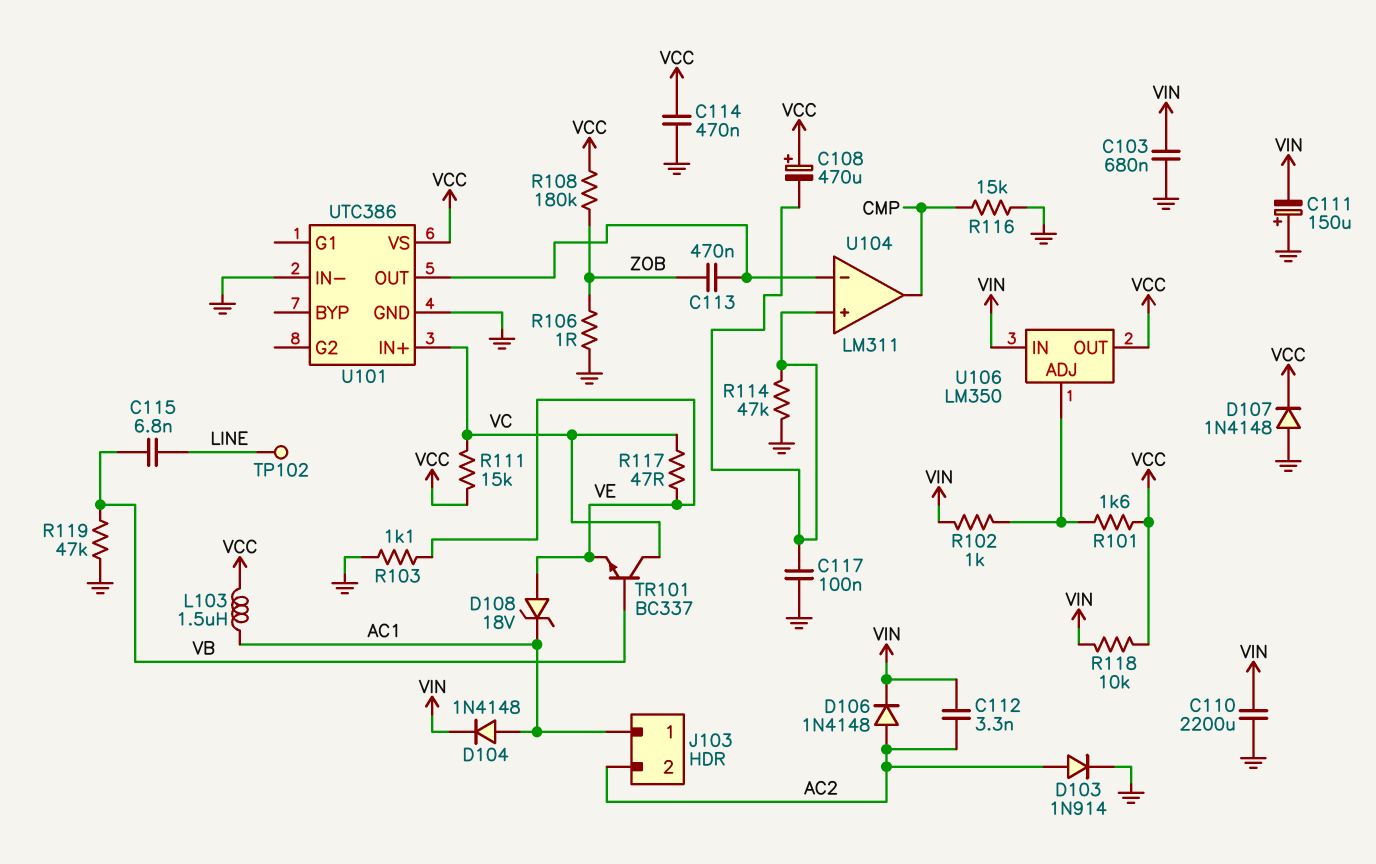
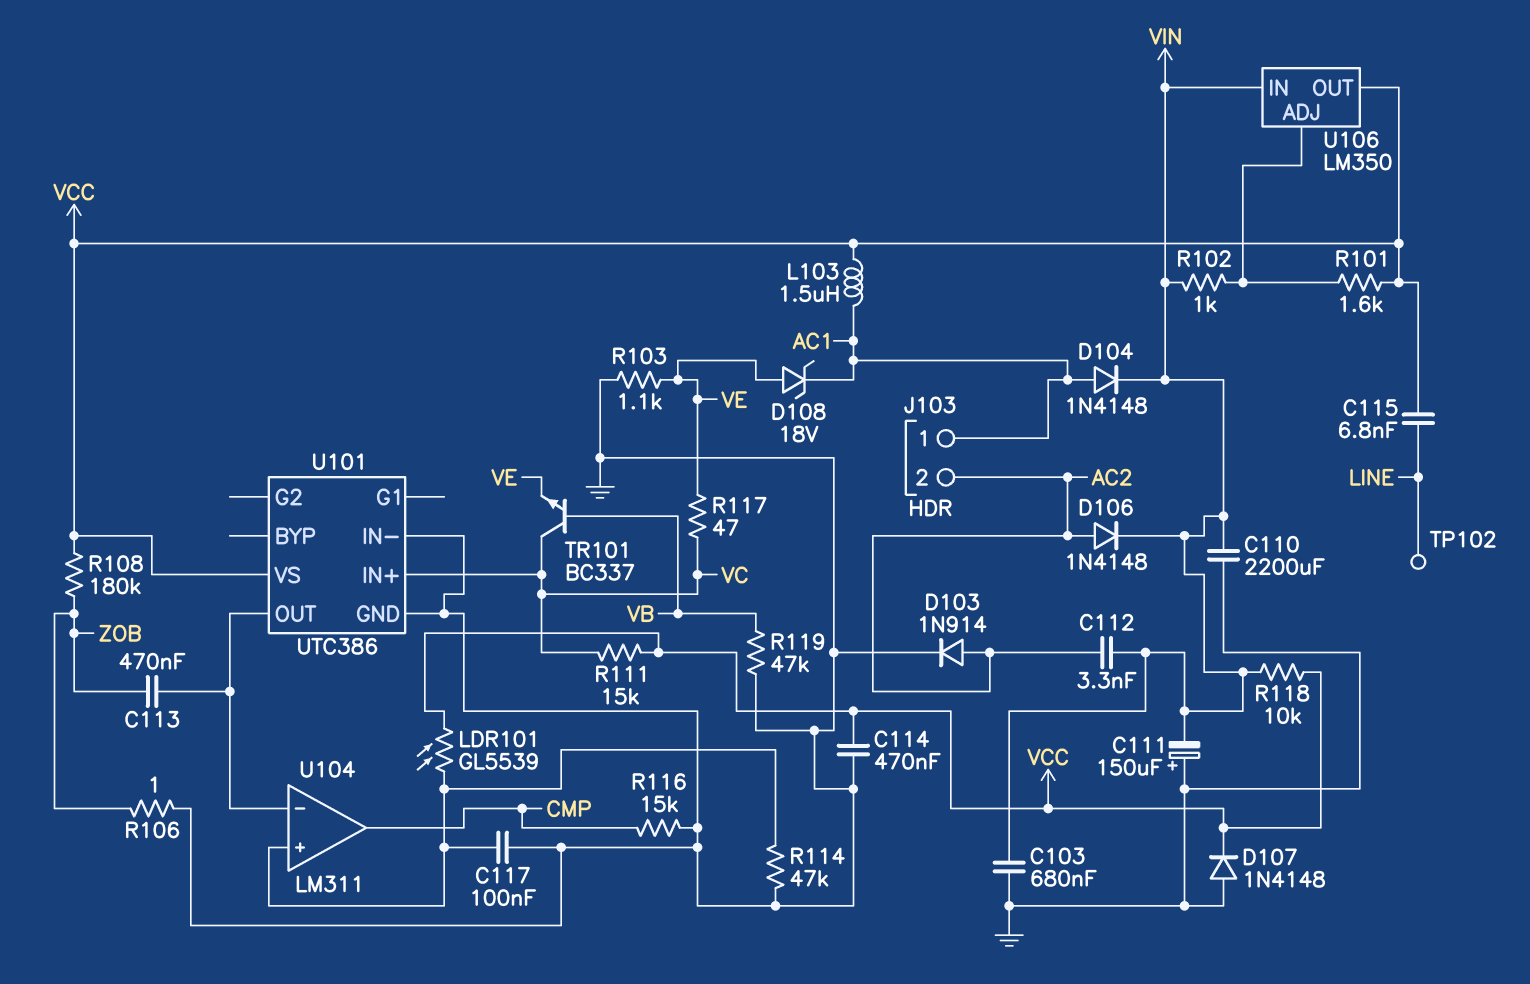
C108: 470uF (plus VCC, minus U104/in+) -> none
C115: 6.8nF (LINE, VB) -> 6.8nF (LINE, VCC)
LDR101: none -> GL5539 (U104/in+, VCC)

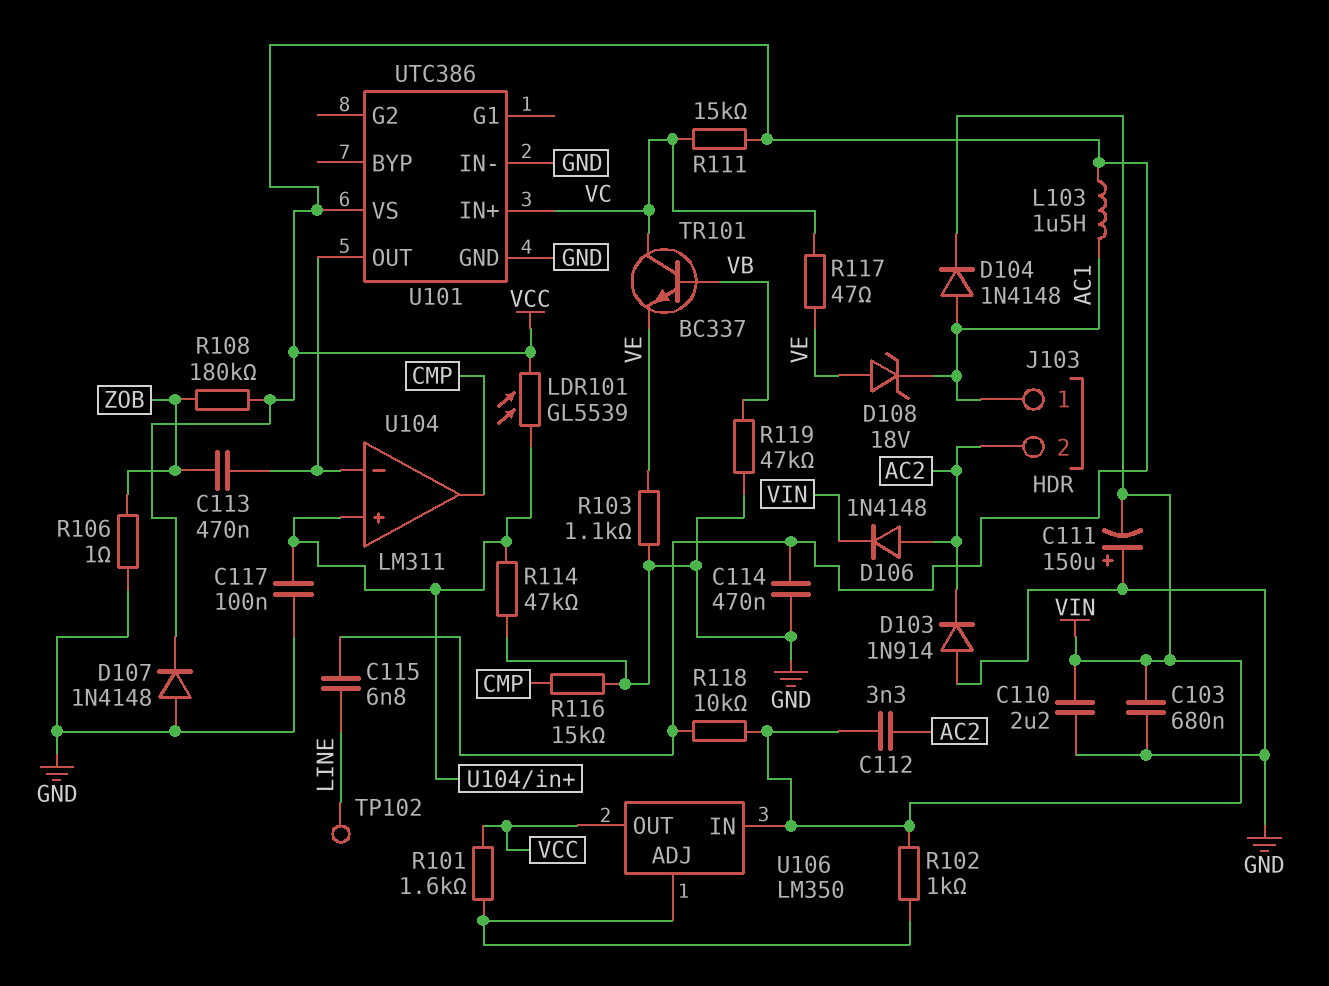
C110: 2200uF (GND, VIN) -> 2.2uF (GND, VIN)
D103: diode 1N914 (A AC2, K GND) -> diode 1N914 (A GND, K AC2)

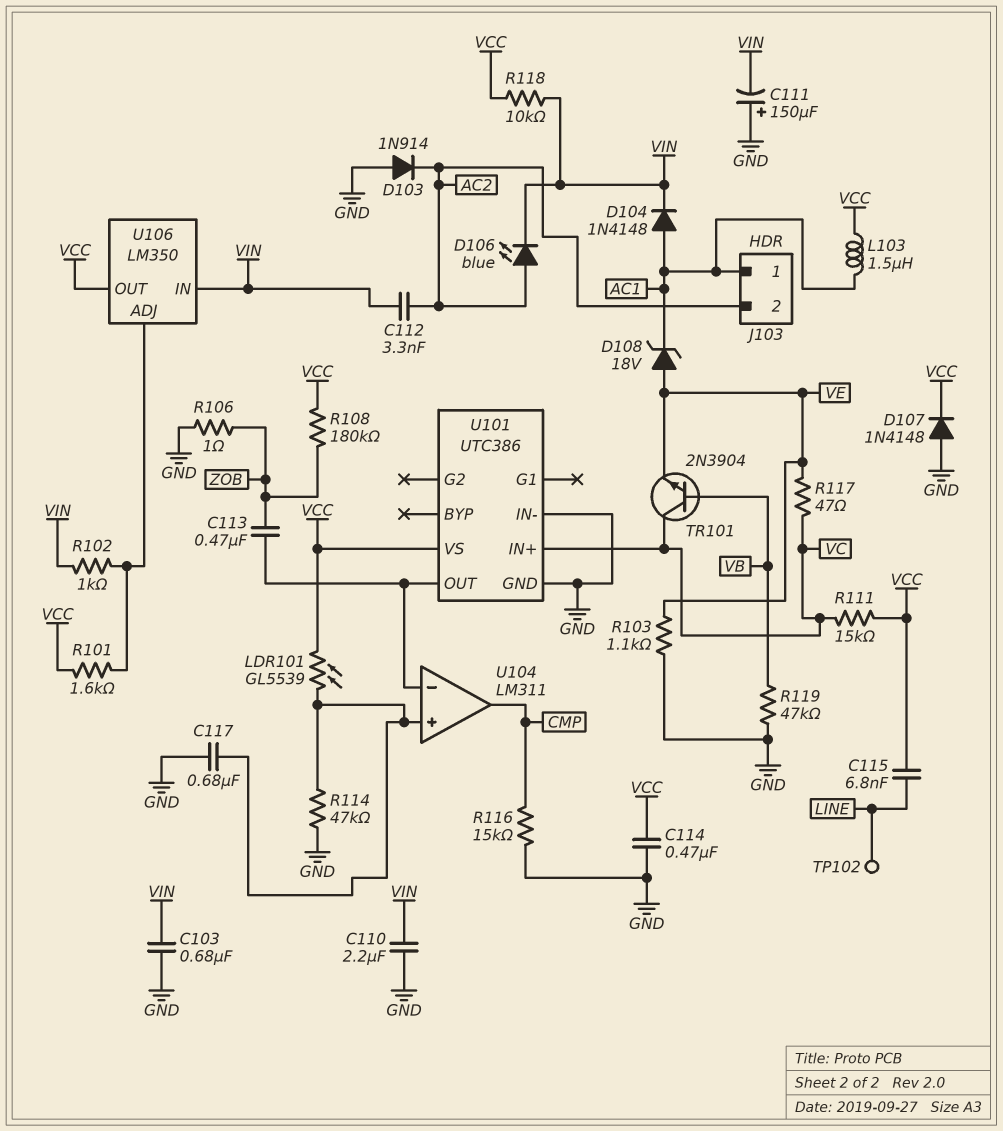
C117: 100nF (GND, U104/in+) -> 680nF (GND, U104/in+)
D106: diode 1N4148 (A AC2, K VIN) -> LED blue (A AC2, K VIN)
TR101: NPN BC337 (B VB, C VC, E VE) -> NPN 2N3904 (B VB, C VC, E VE)

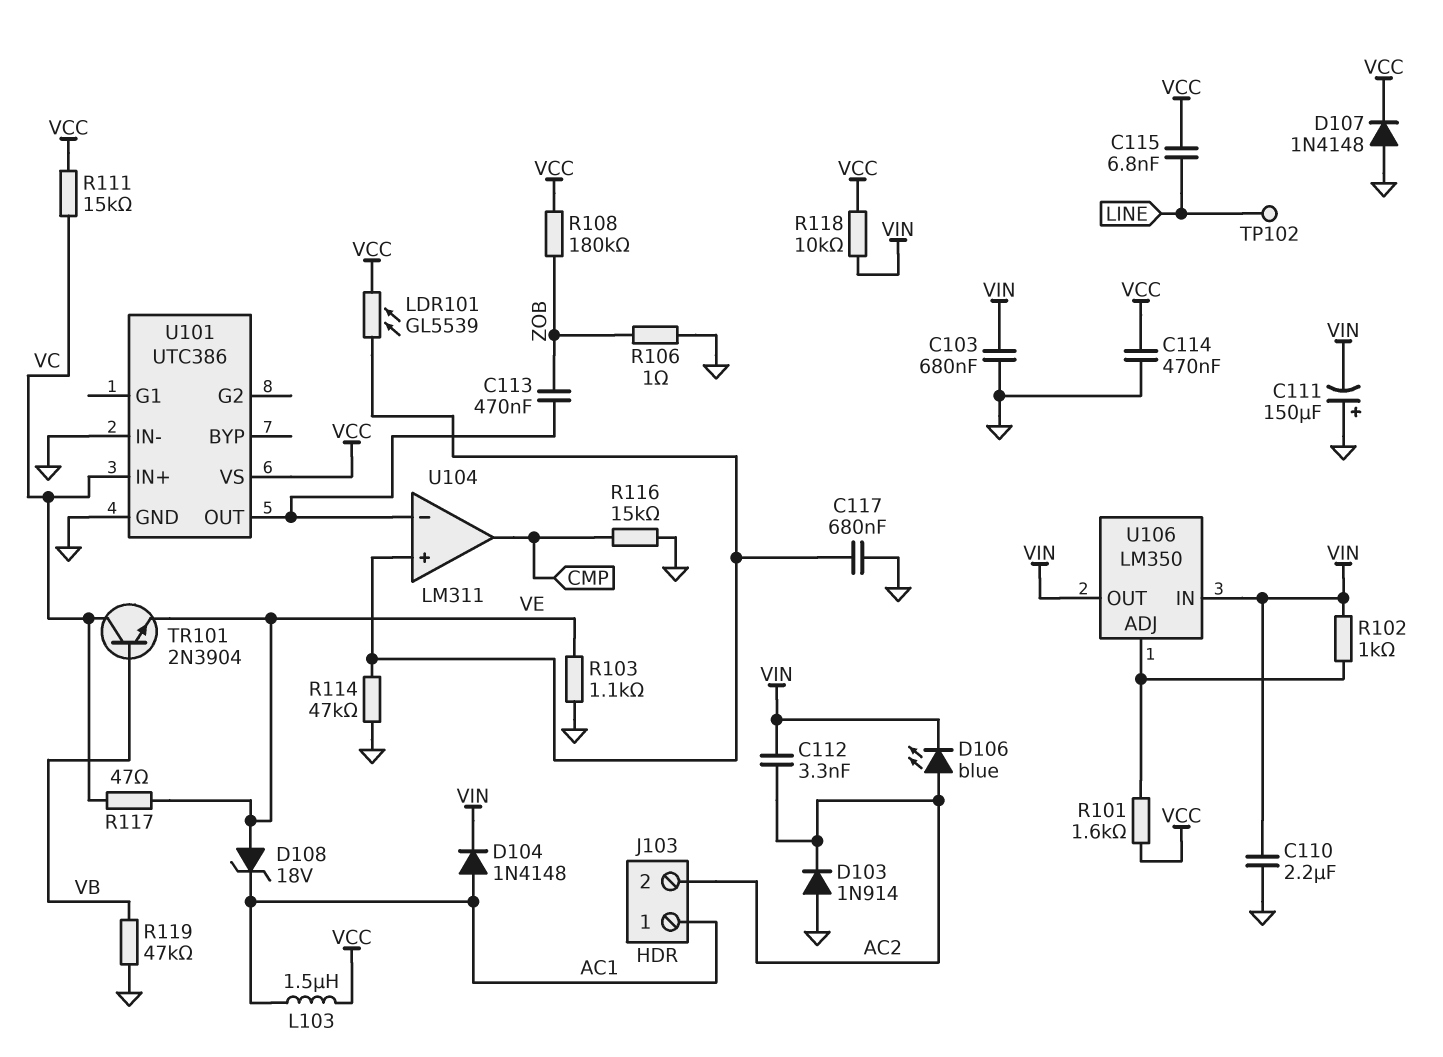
U106 pin OUT: VCC -> VIN

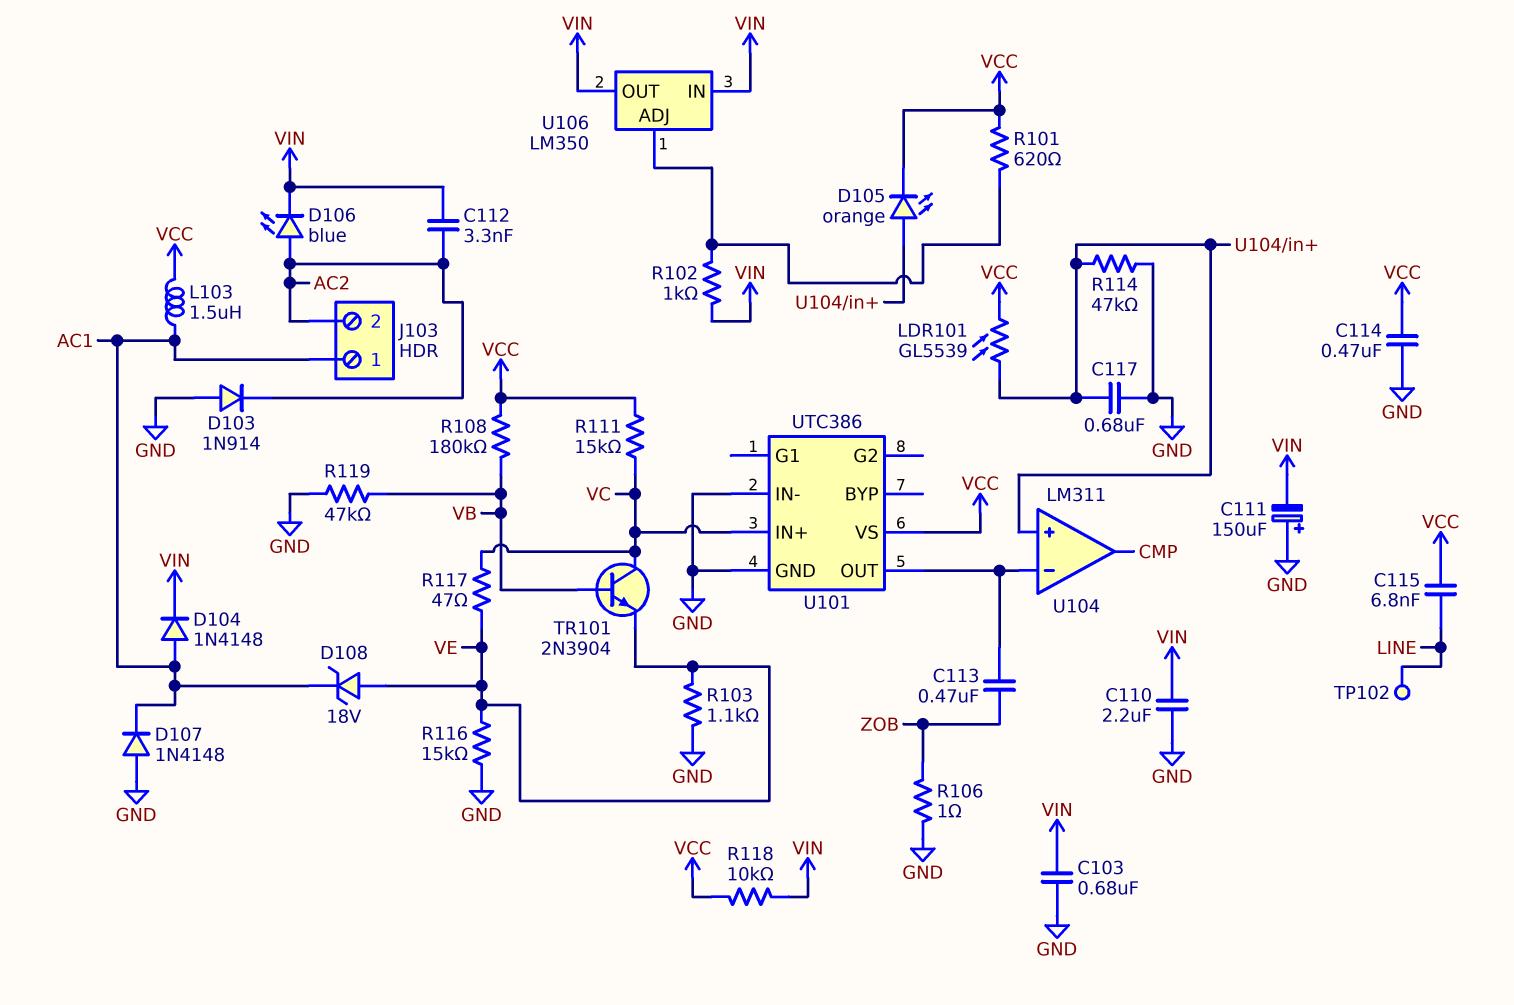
D105: none -> LED orange (A U104/in+, K VCC)
D107: diode 1N4148 (A GND, K VCC) -> diode 1N4148 (A GND, K AC1)
R101: 1.6k (U106/ADJ, VCC) -> 620 (U106/ADJ, VCC)
R108: 180k (VCC, ZOB) -> 180k (VB, VCC)
R116: 15k (CMP, GND) -> 15k (GND, VE)

